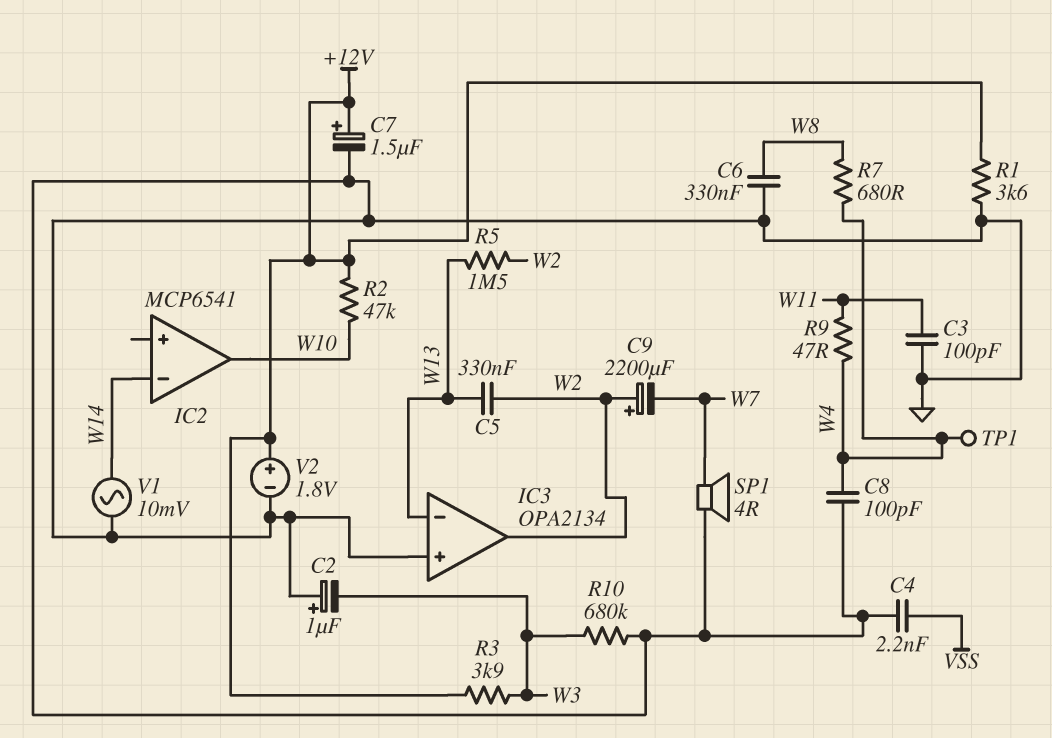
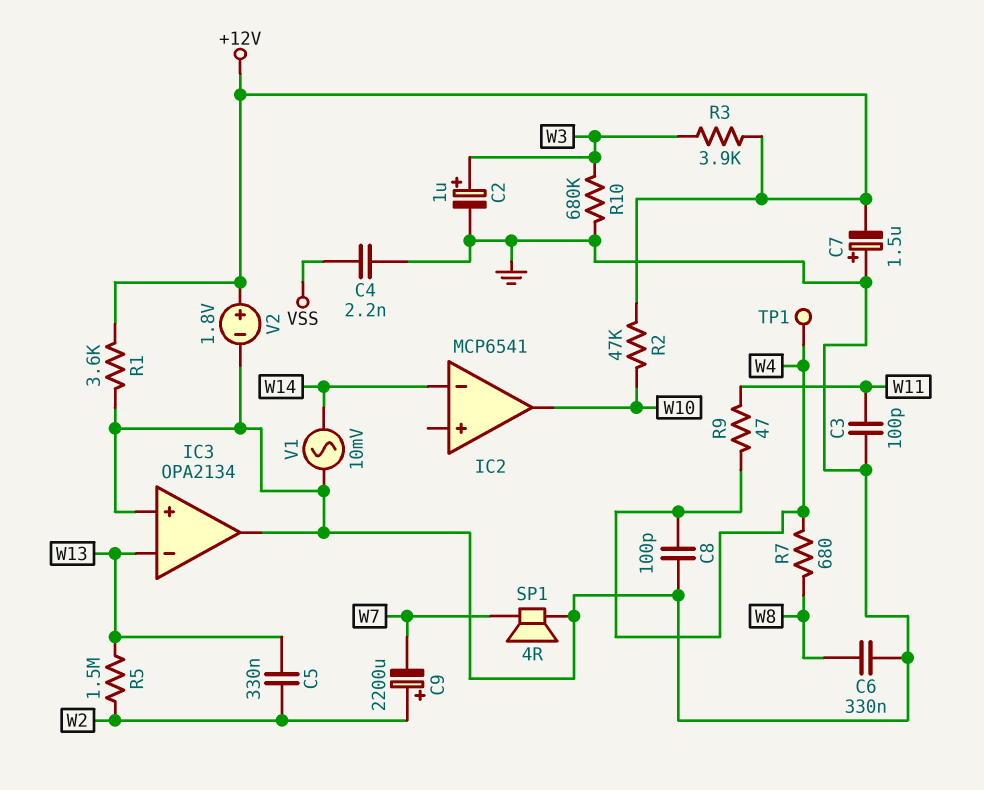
C2: 1uF (plus GND, minus W3) -> 1uF (plus W3, minus GND)
C7: 1.5uF (plus +12V, minus GND) -> 1.5uF (plus GND, minus +12V)
IC3 pin out: W2 -> GND

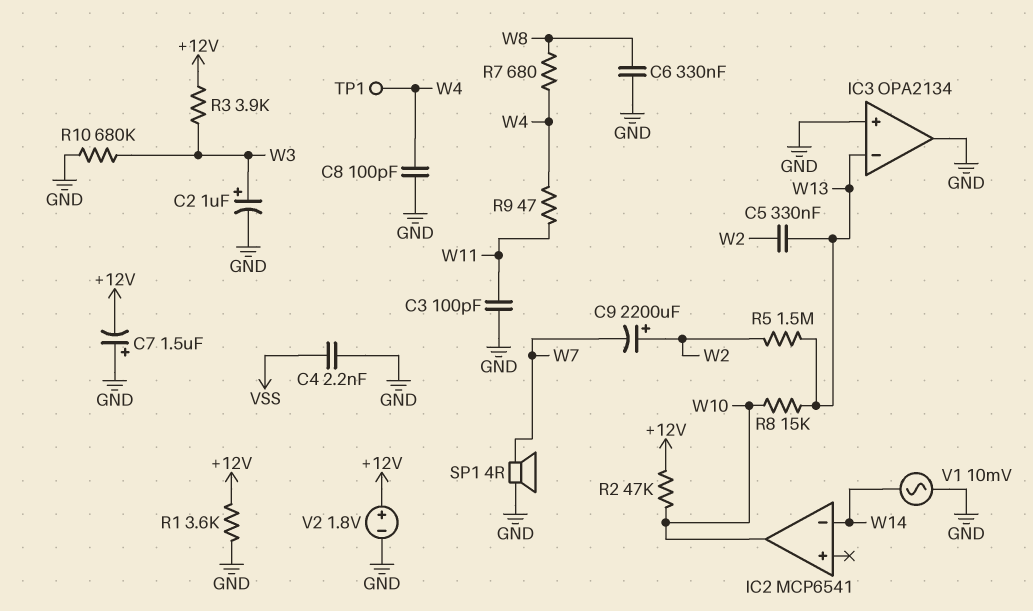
R8: none -> 15k (W10, W13)

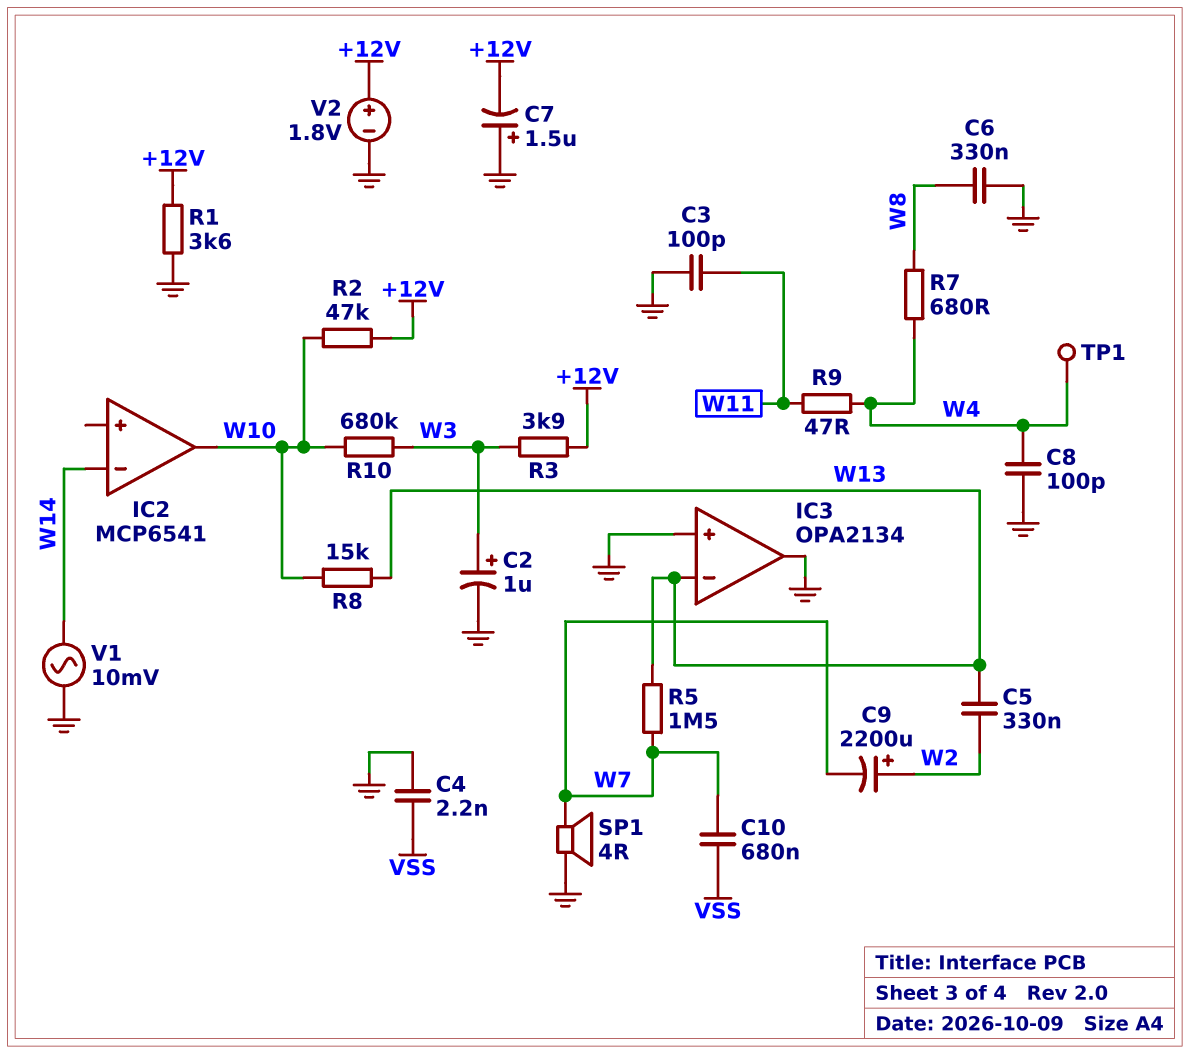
C10: none -> 680nF (VSS, W7)
R5: 1.5M (W2, W13) -> 1.5M (W7, W13)
R10: 680k (GND, W3) -> 680k (W3, W10)

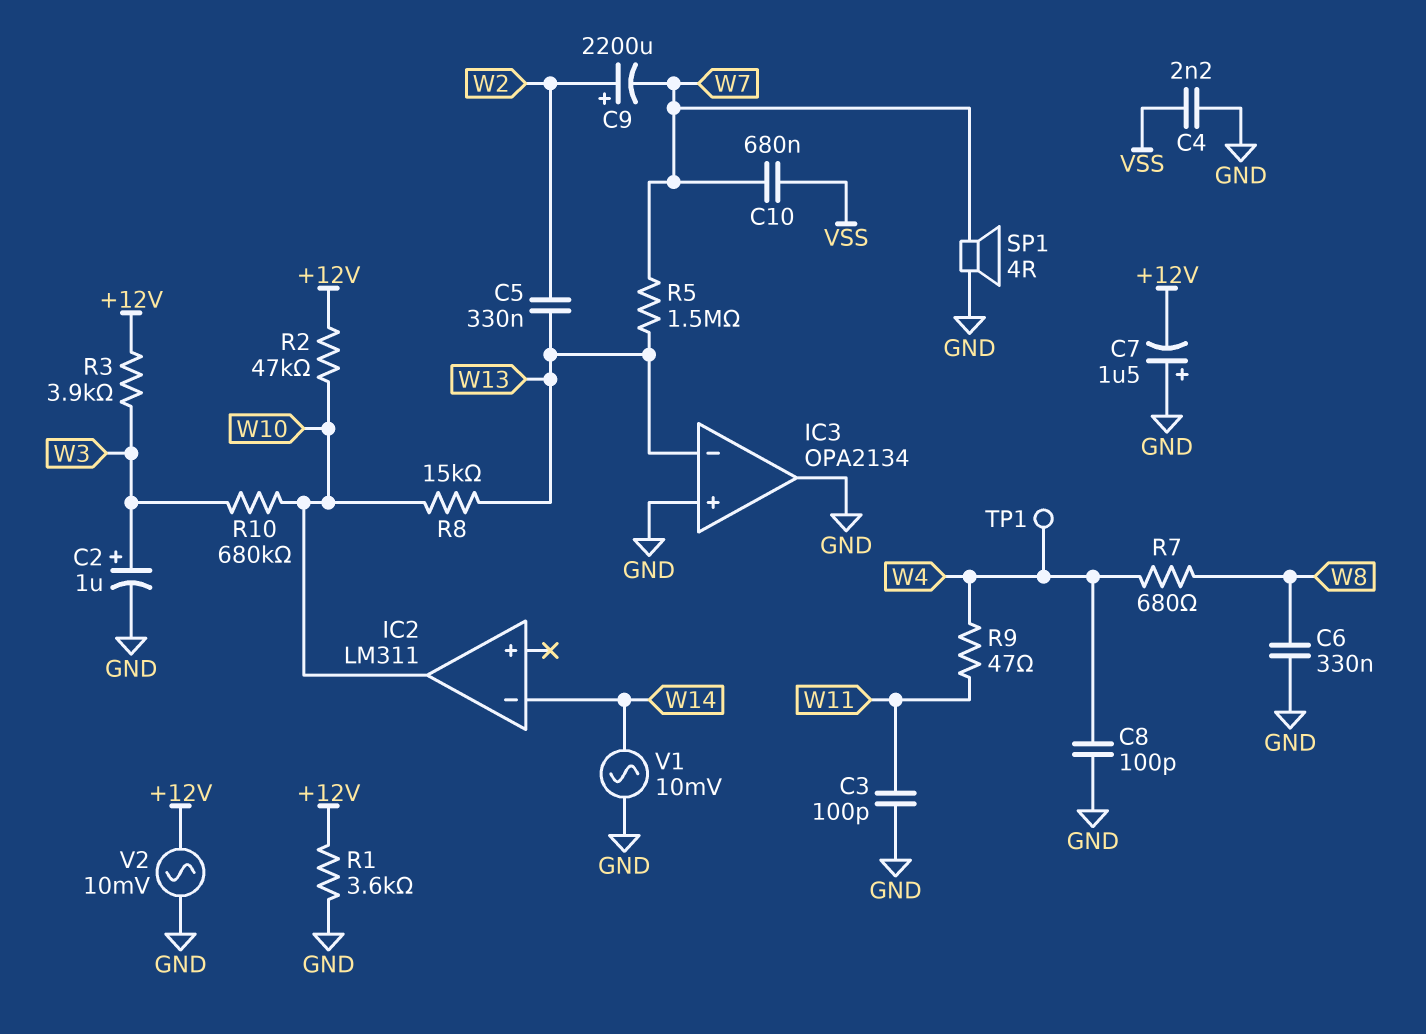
IC2: MCP6541 -> LM311
V2: 1.8V (plus +12V, minus GND) -> AC 10mV (+12V, GND)

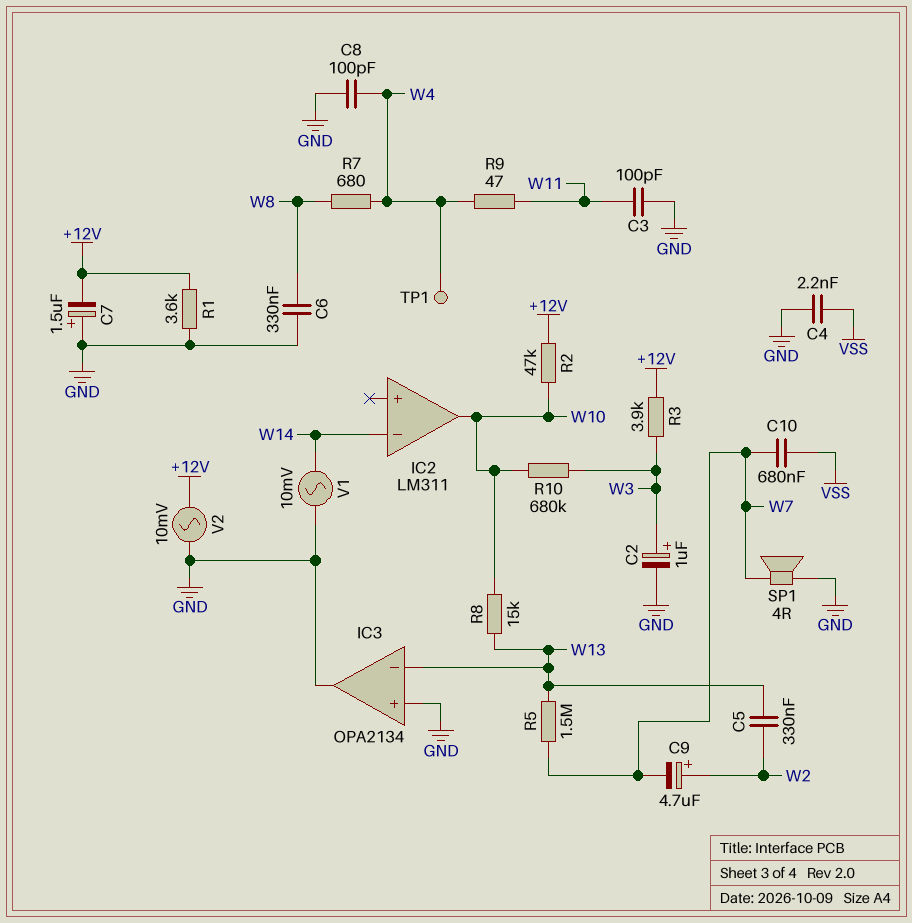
C9: 2200uF (plus W2, minus W7) -> 4.7uF (plus W2, minus W7)

